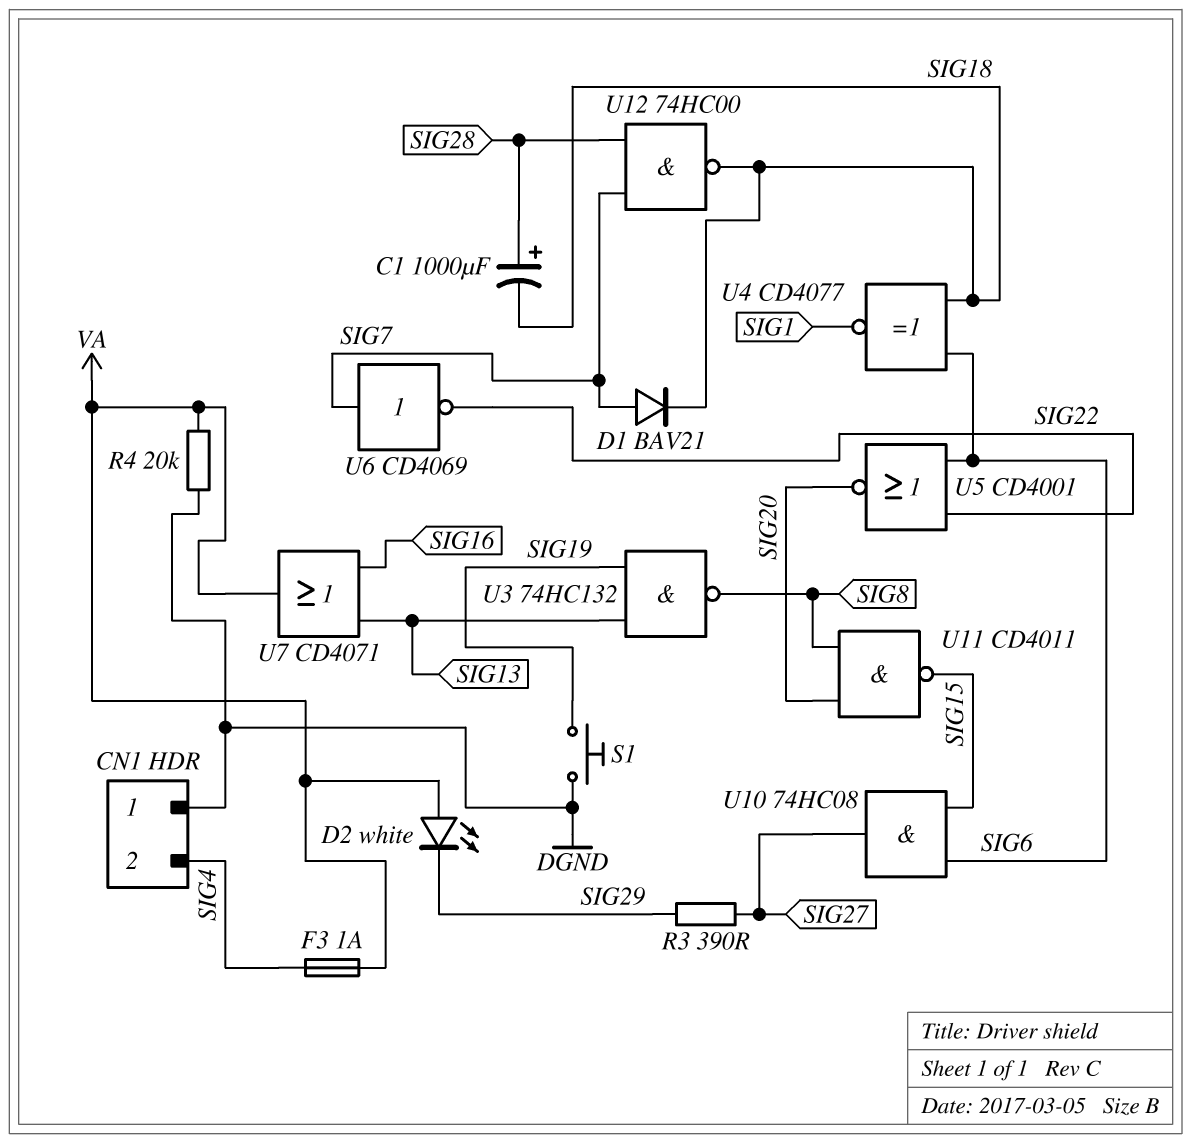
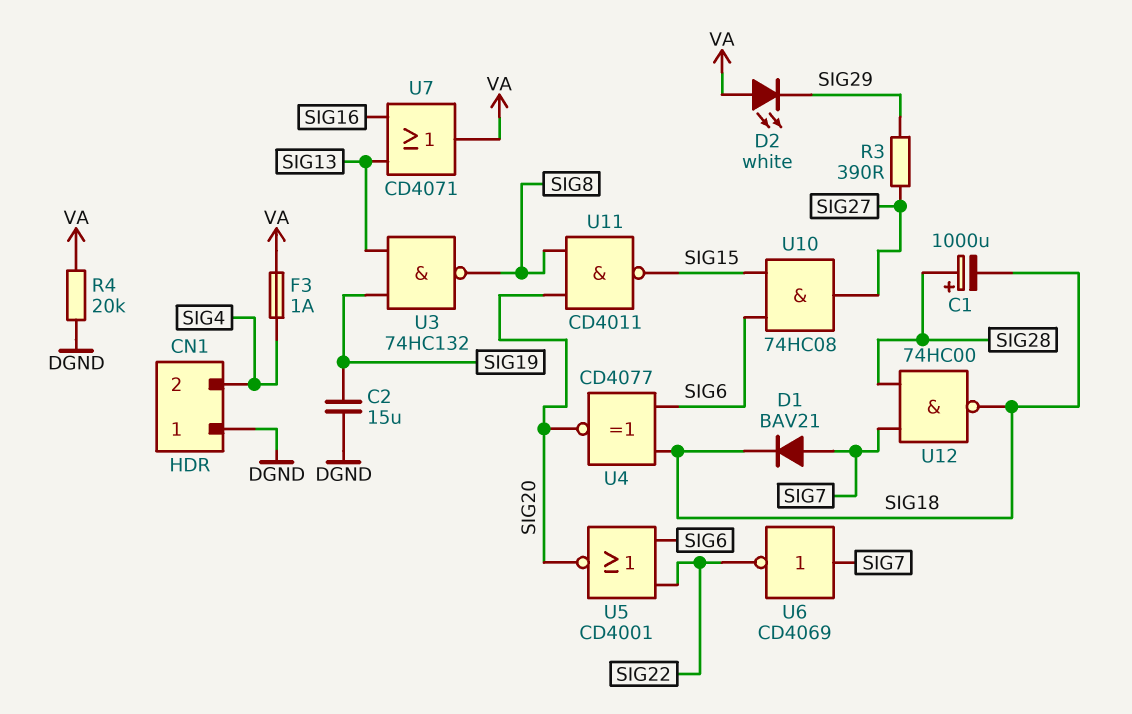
C2: none -> 15uF (DGND, SIG19)
S1: button (DGND, SIG19) -> none
U4: XNOR CD4077 (in SIG6, in SIG18, out SIG1) -> XNOR CD4077 (in SIG6, in SIG18, out SIG20)

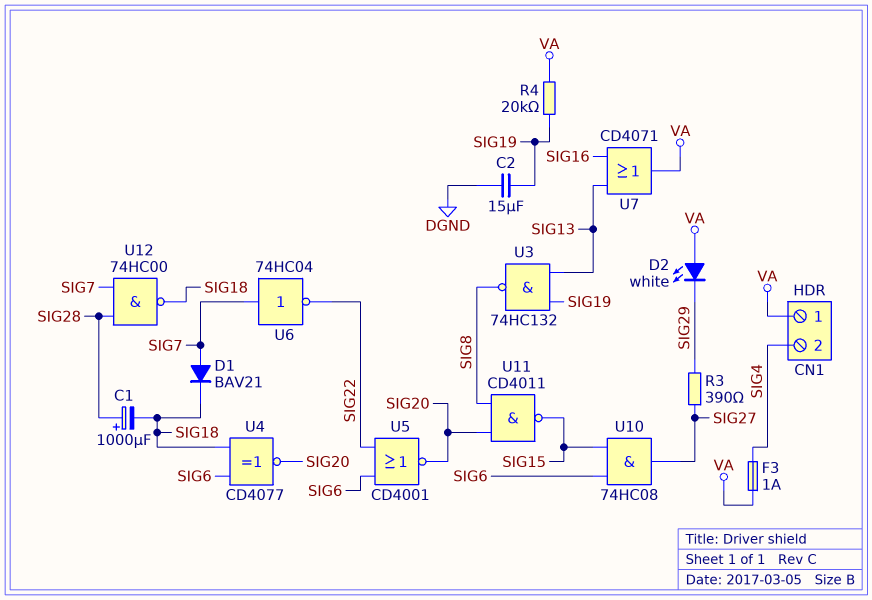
CN1 pin 1: DGND -> VA
R4: 20k (DGND, VA) -> 20k (SIG19, VA)
U6: NOT CD4069 (in SIG7, out SIG22) -> NOT 74HC04 (in SIG7, out SIG22)

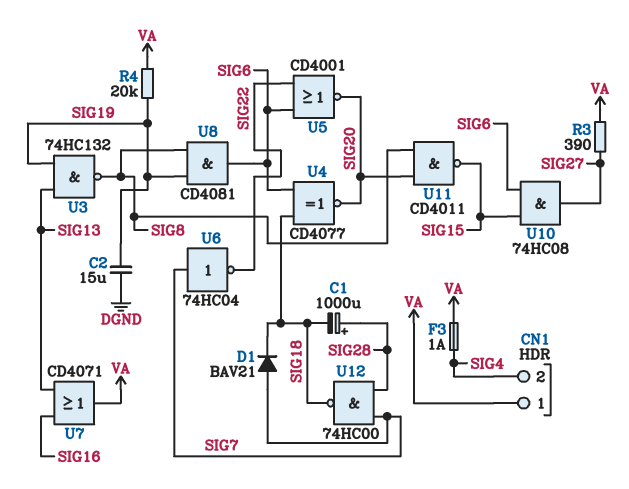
D2: LED white (A VA, K SIG29) -> none
R3: 390 (SIG27, SIG29) -> 390 (SIG27, VA)
U8: none -> AND CD4081 (in SIG8, in SIG19, out SIG6)

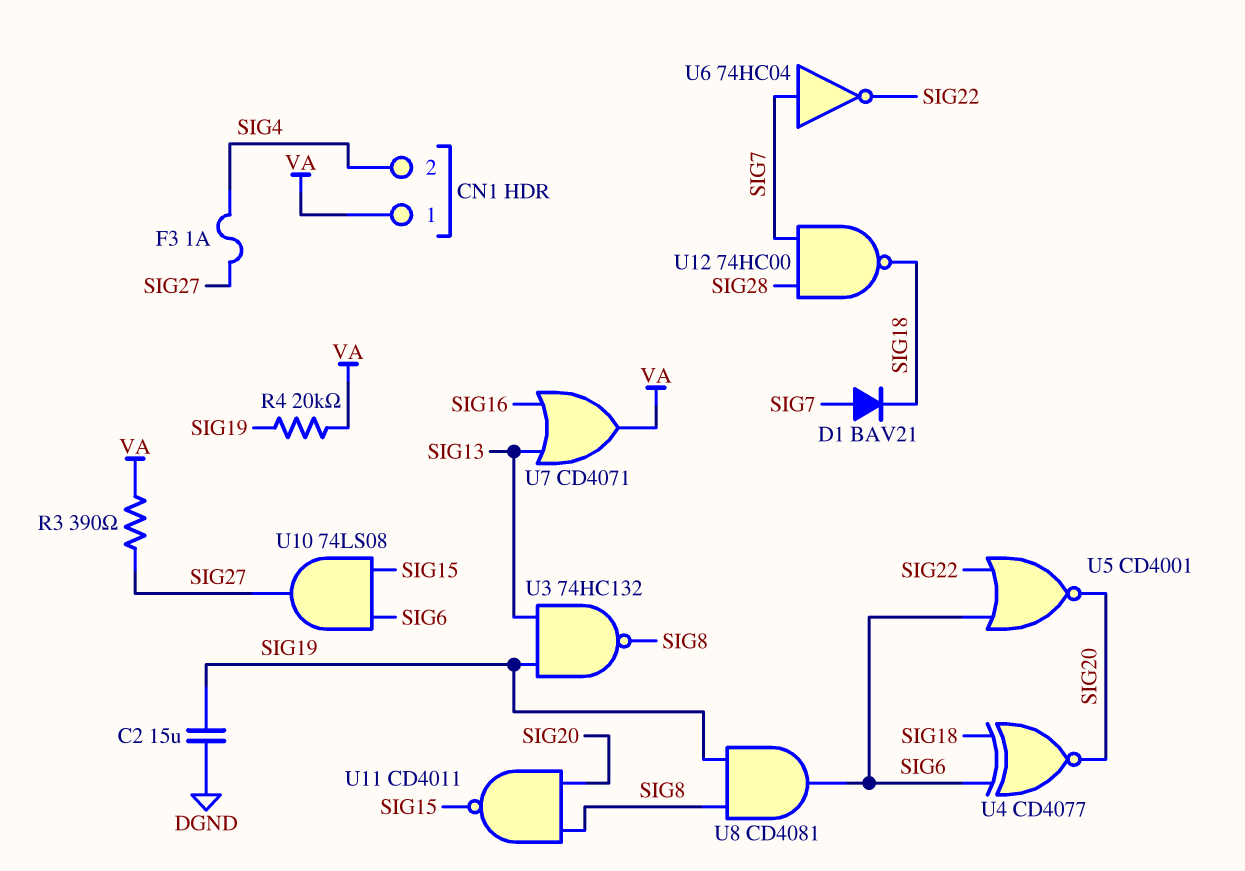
C1: 1000uF (plus SIG28, minus SIG18) -> none
F3: 1A (SIG4, VA) -> 1A (SIG4, SIG27)
U10: AND 74HC08 (in SIG6, in SIG15, out SIG27) -> AND 74LS08 (in SIG6, in SIG15, out SIG27)

